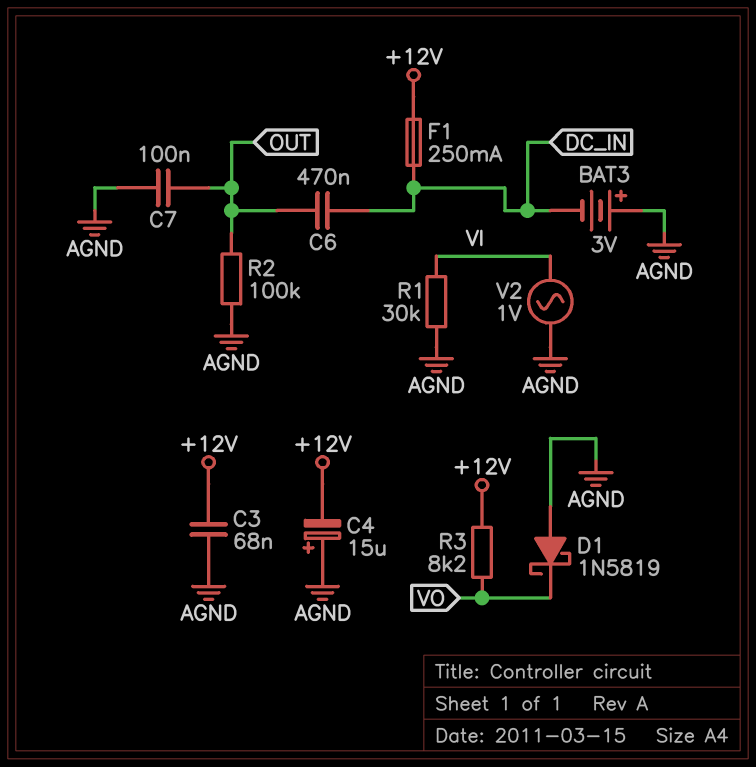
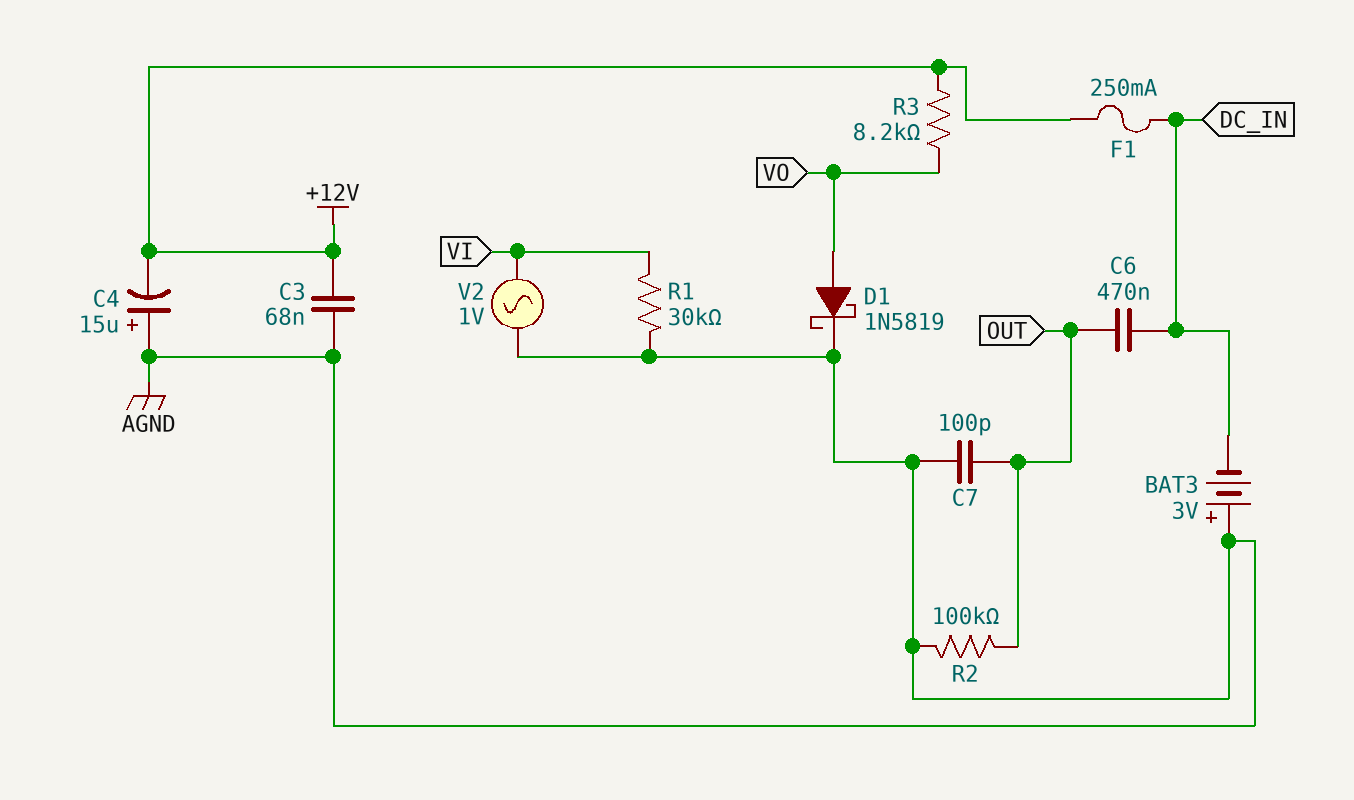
C7: 100nF (AGND, OUT) -> 100pF (AGND, OUT)
D1: schottky 1N5819 (A AGND, K VO) -> schottky 1N5819 (A VO, K AGND)

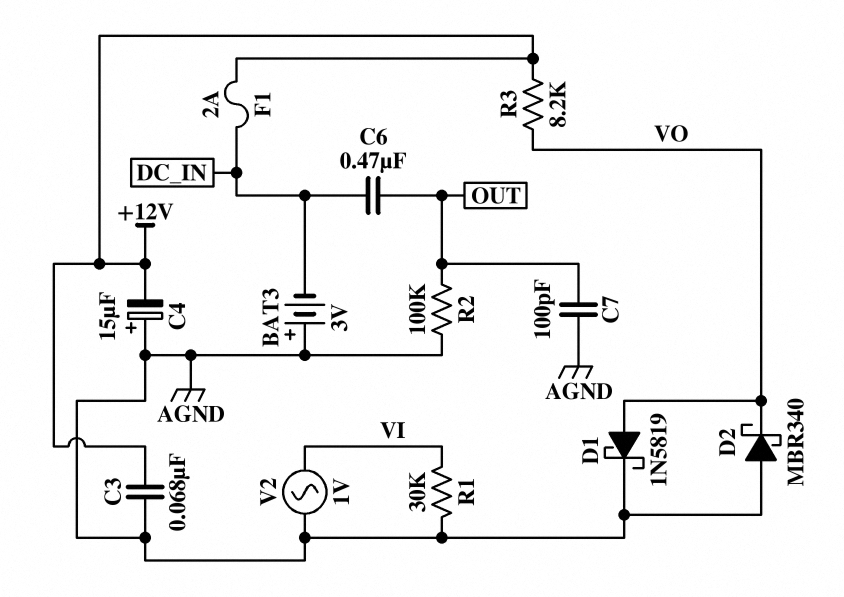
D2: none -> schottky MBR340 (A AGND, K VO)
F1: 250mA (+12V, DC_IN) -> 2A (+12V, DC_IN)

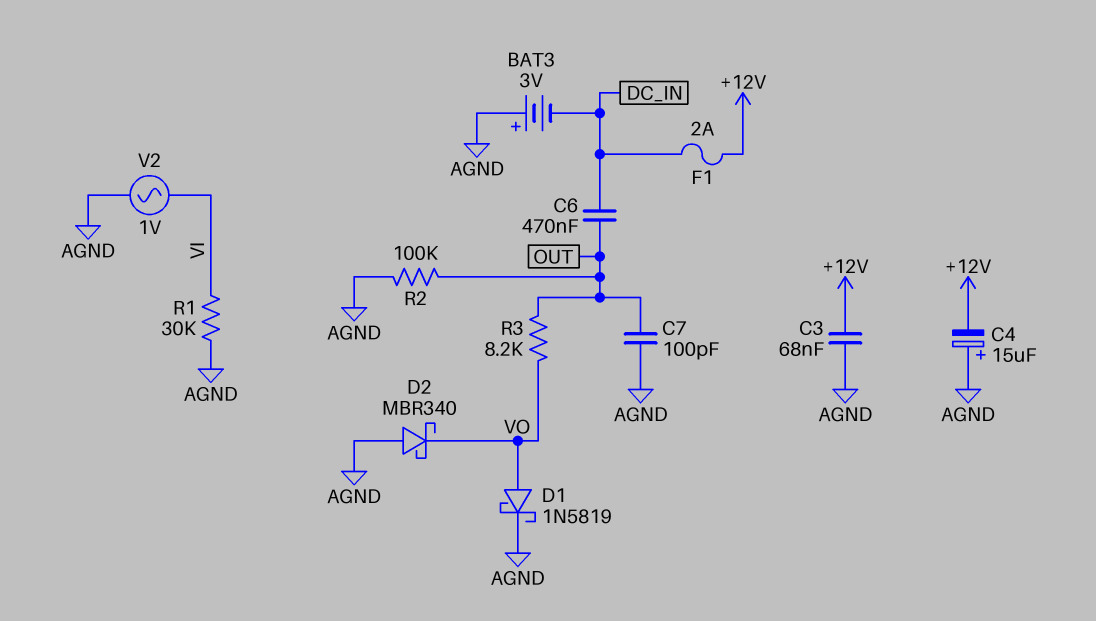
R3: 8.2k (+12V, VO) -> 8.2k (OUT, VO)

